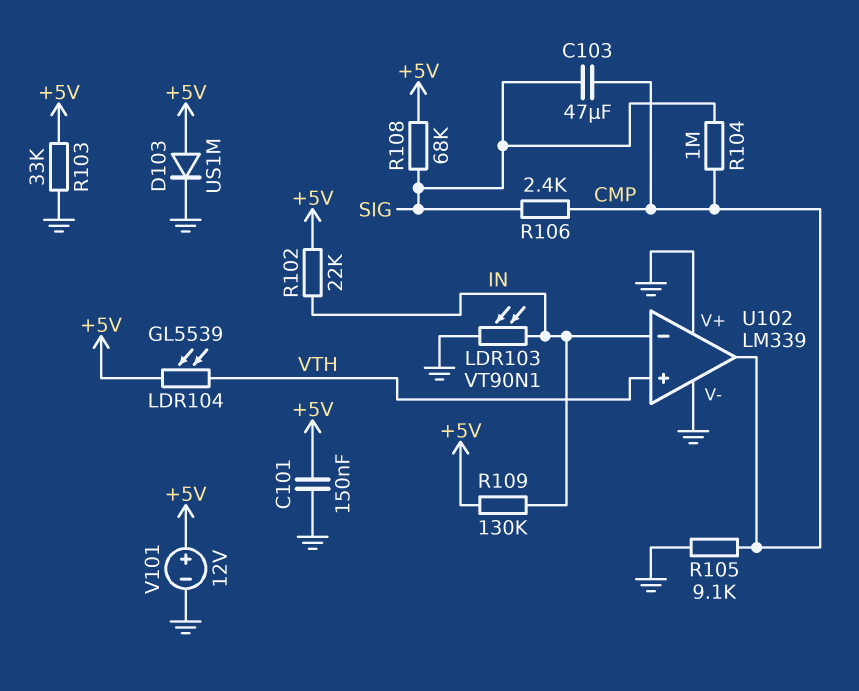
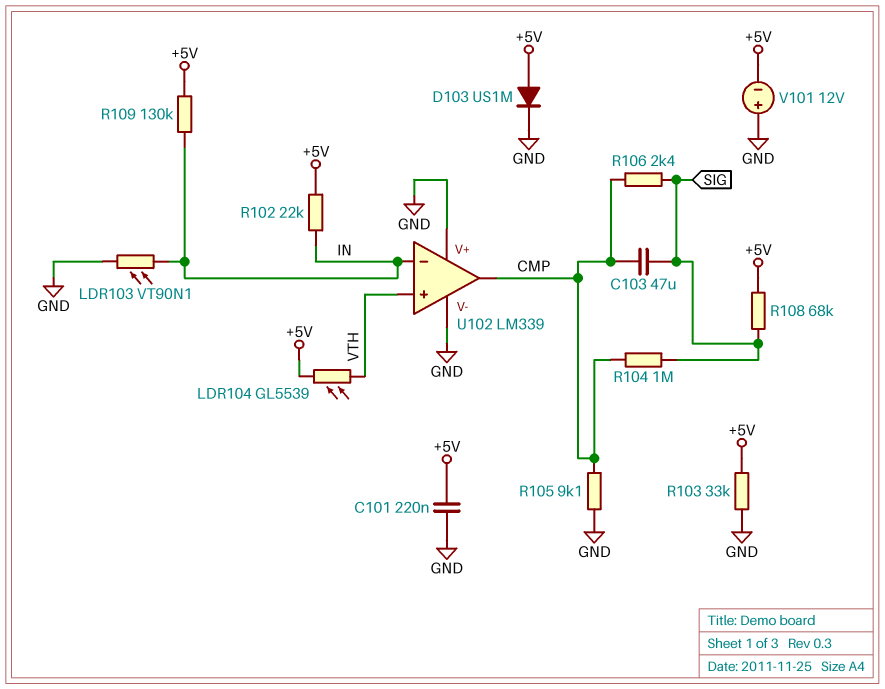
C101: 150nF (+5V, GND) -> 220nF (+5V, GND)
V101: 12V (plus +5V, minus GND) -> 12V (plus GND, minus +5V)

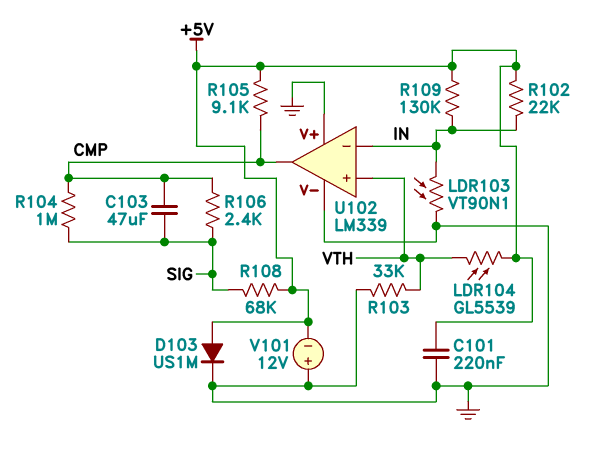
R103: 33k (+5V, GND) -> 33k (GND, VTH)
R105: 9.1k (CMP, GND) -> 9.1k (+5V, CMP)

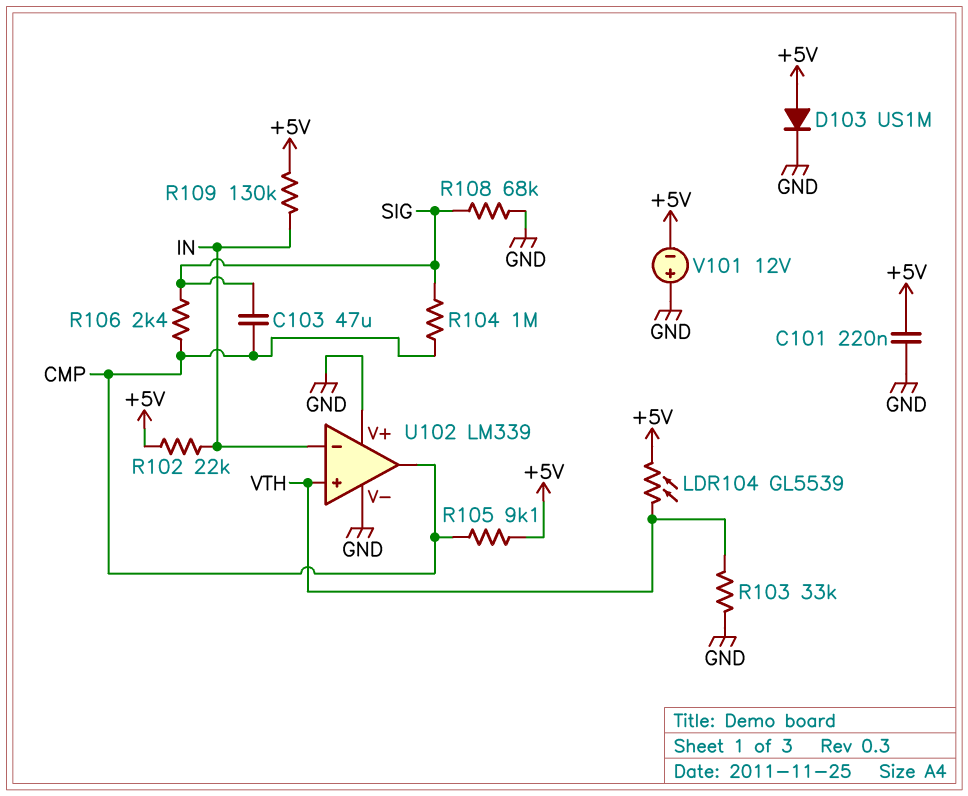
LDR103: VT90N1 (GND, IN) -> none
R108: 68k (+5V, SIG) -> 68k (GND, SIG)

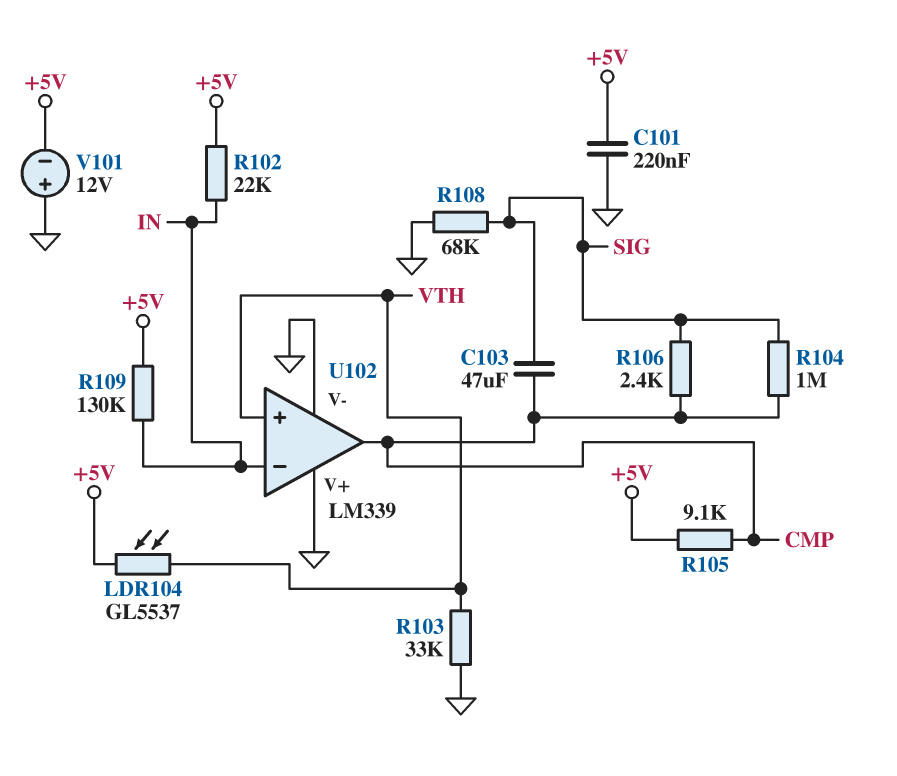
D103: diode US1M (A +5V, K GND) -> none
LDR104: GL5539 (+5V, VTH) -> GL5537 (+5V, VTH)

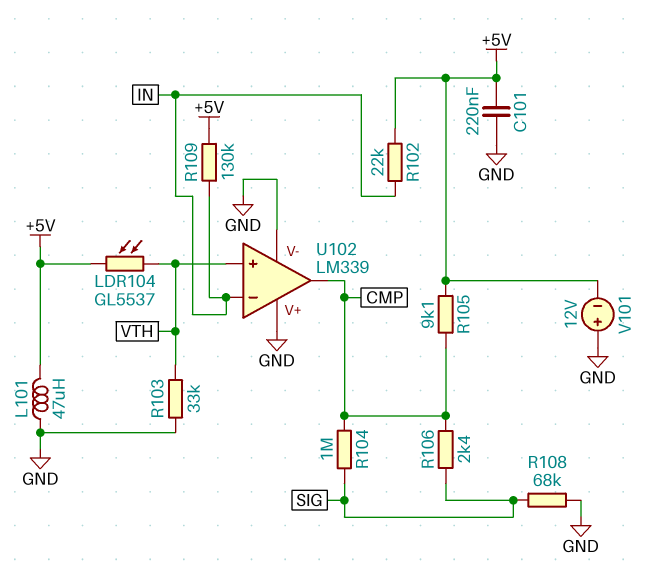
C103: 47uF (CMP, SIG) -> none
L101: none -> 47uH (+5V, GND)

